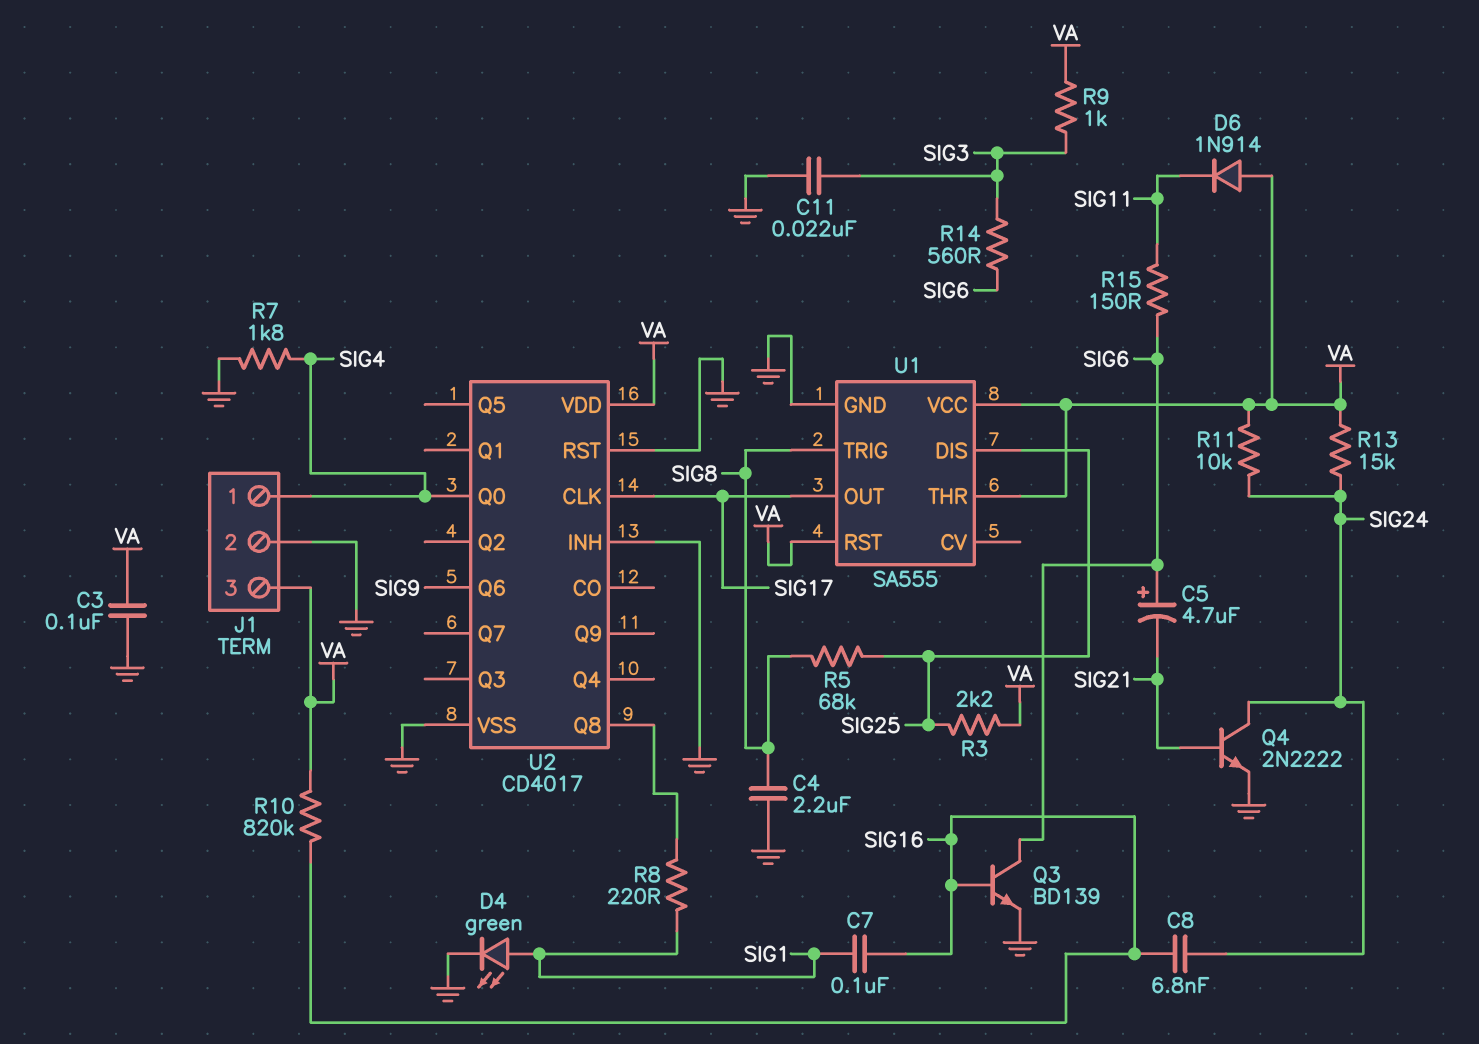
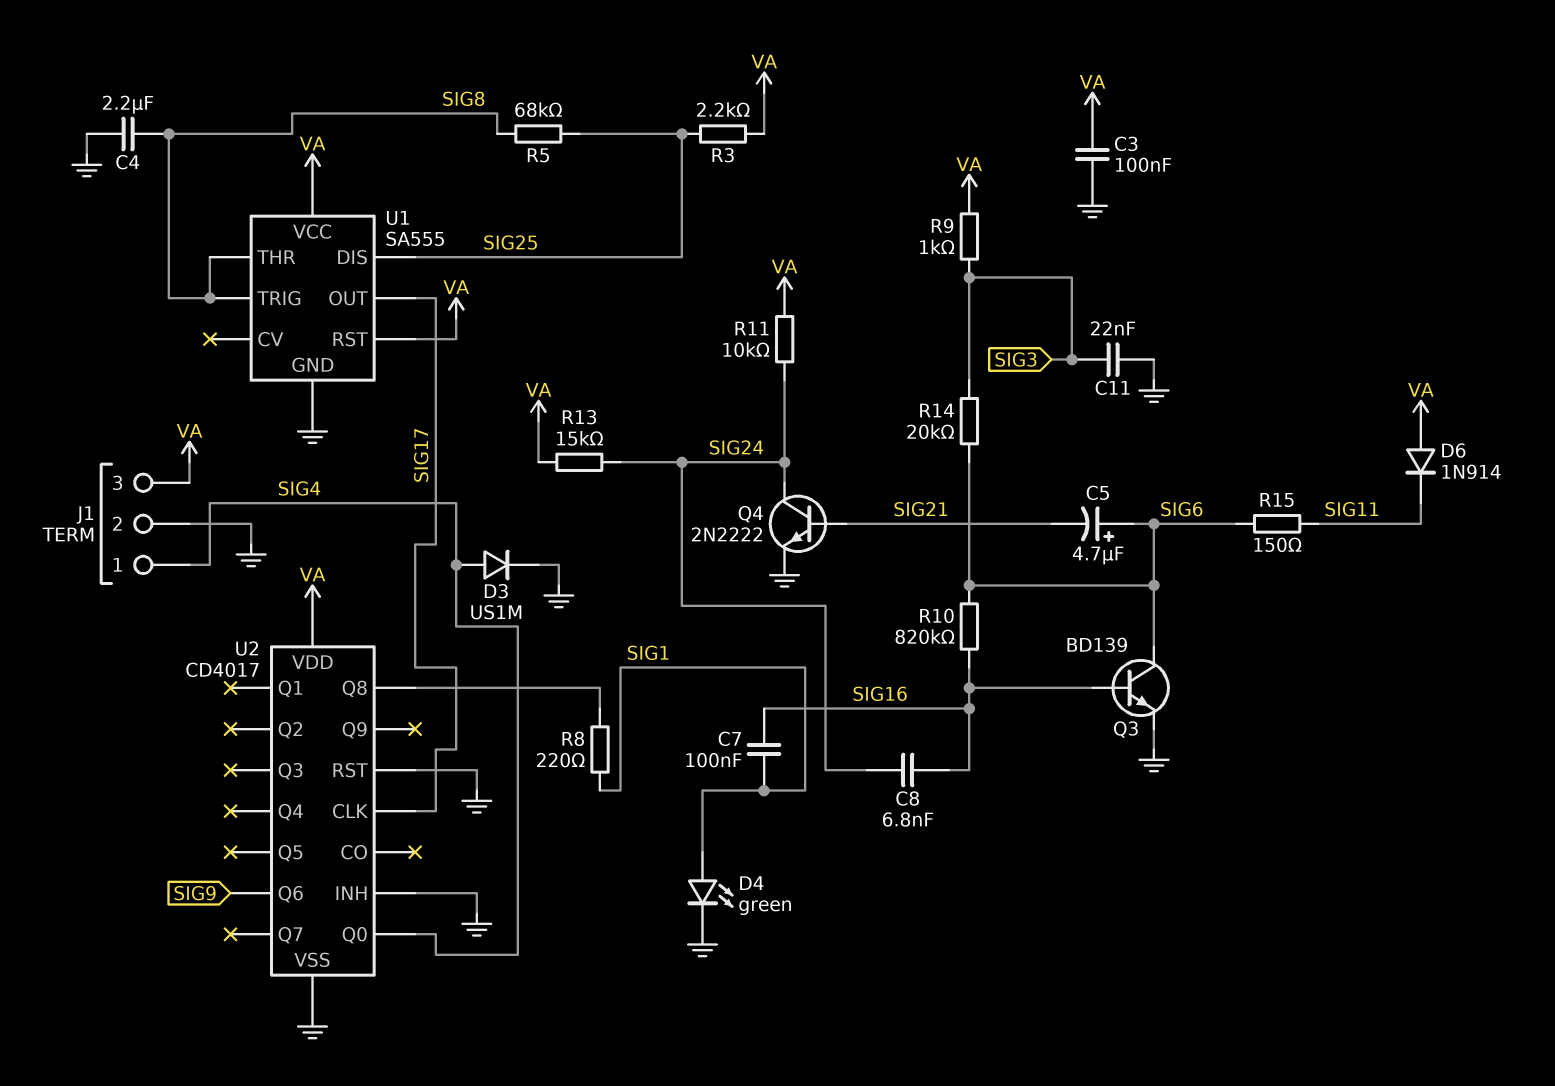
D3: none -> diode US1M (A SIG4, K GND)
R7: 1.8k (GND, SIG4) -> none
R10: 820k (SIG16, VA) -> 820k (SIG6, SIG16)
R14: 560 (SIG3, SIG6) -> 20k (SIG3, SIG6)
U1 pin THR: VA -> SIG8

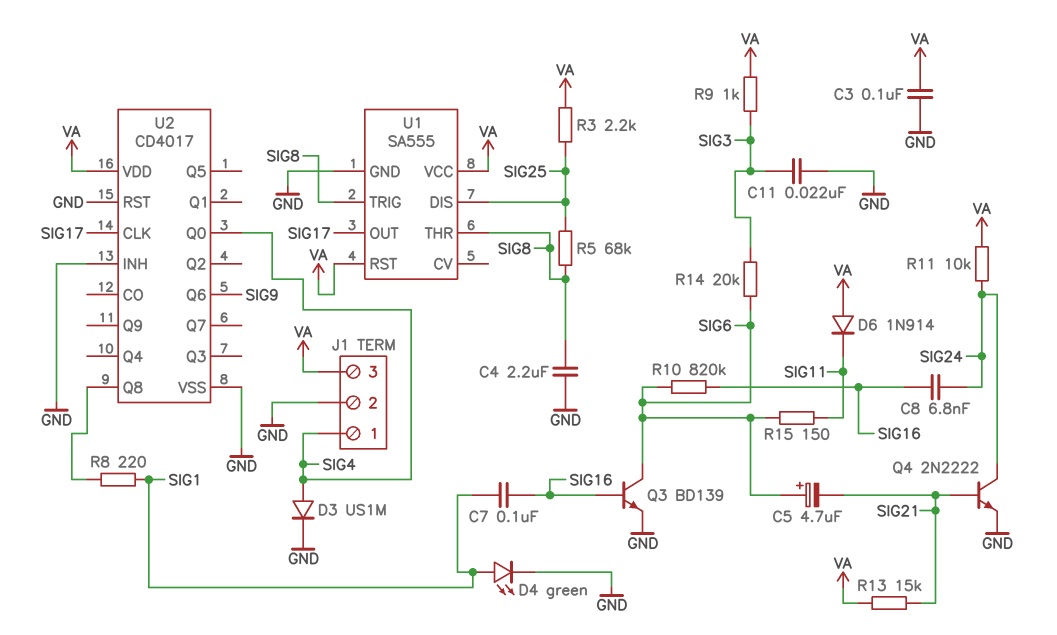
R13: 15k (SIG24, VA) -> 15k (SIG21, VA)

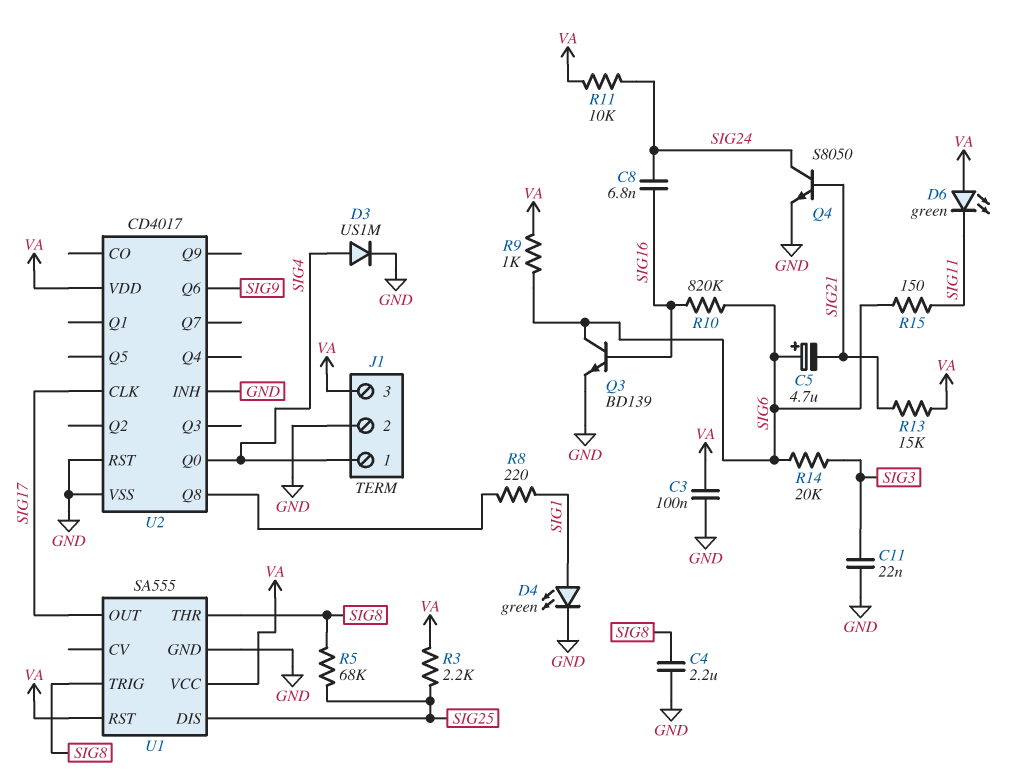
C7: 100nF (SIG1, SIG16) -> none
D6: diode 1N914 (A VA, K SIG11) -> LED green (A VA, K SIG11)
Q4: NPN 2N2222 (B SIG21, C SIG24, E GND) -> NPN S8050 (B SIG21, C SIG24, E GND)
R9: 1k (SIG3, VA) -> 1k (SIG6, VA)

